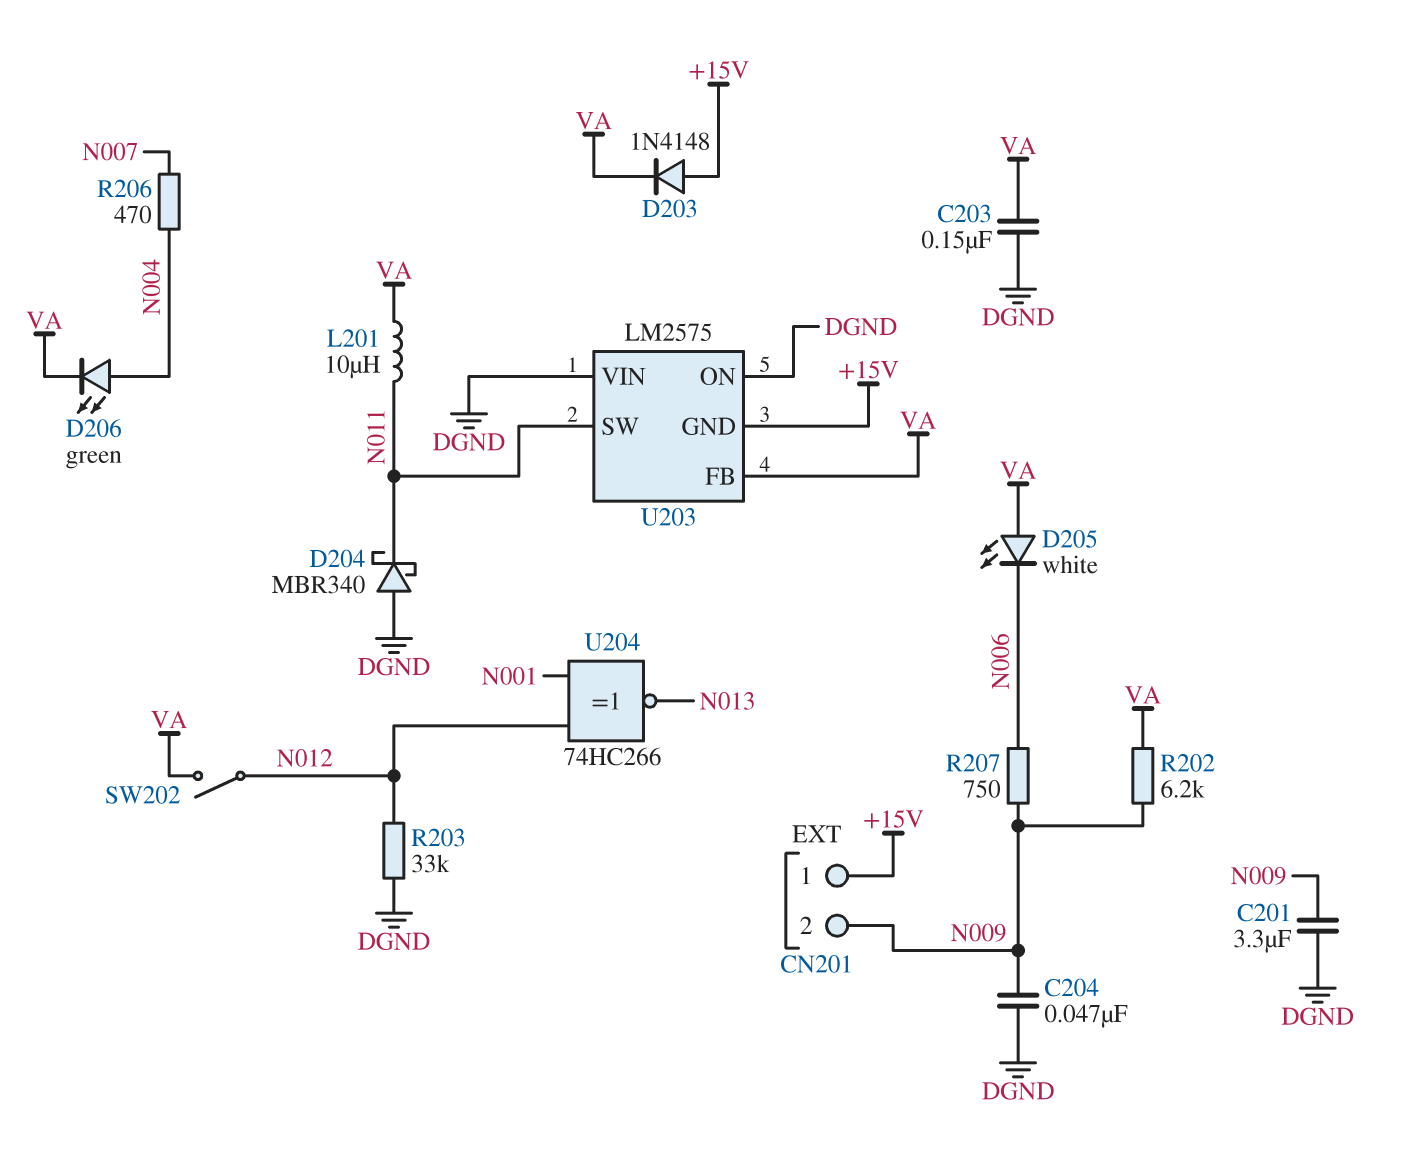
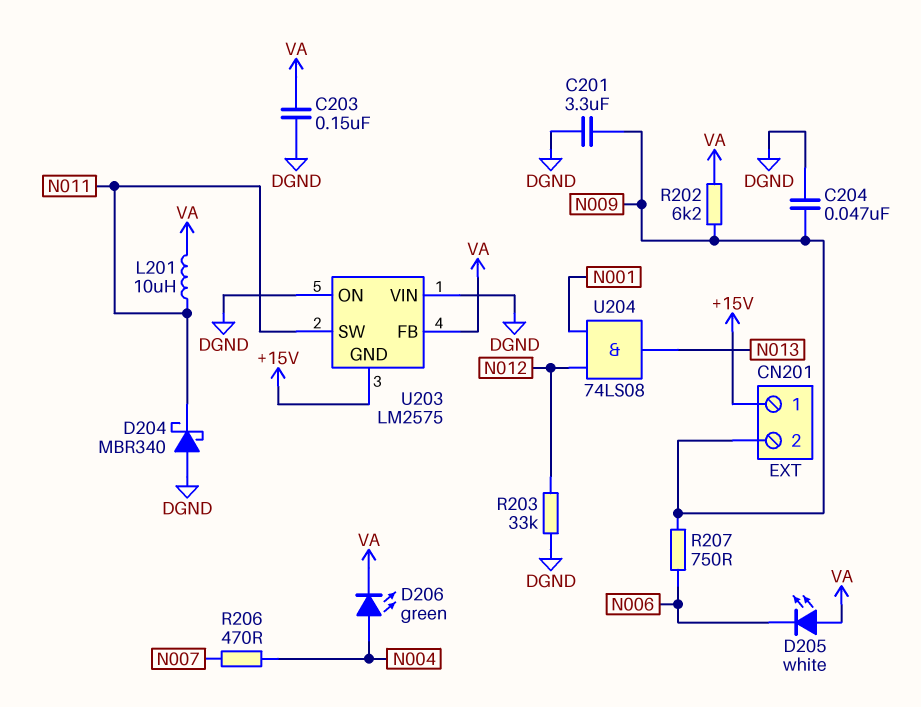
D203: diode 1N4148 (A +15V, K VA) -> none
SW202: switch (N012, VA) -> none
U204: XNOR 74HC266 (in N001, in N012, out N013) -> AND 74LS08 (in N001, in N012, out N013)

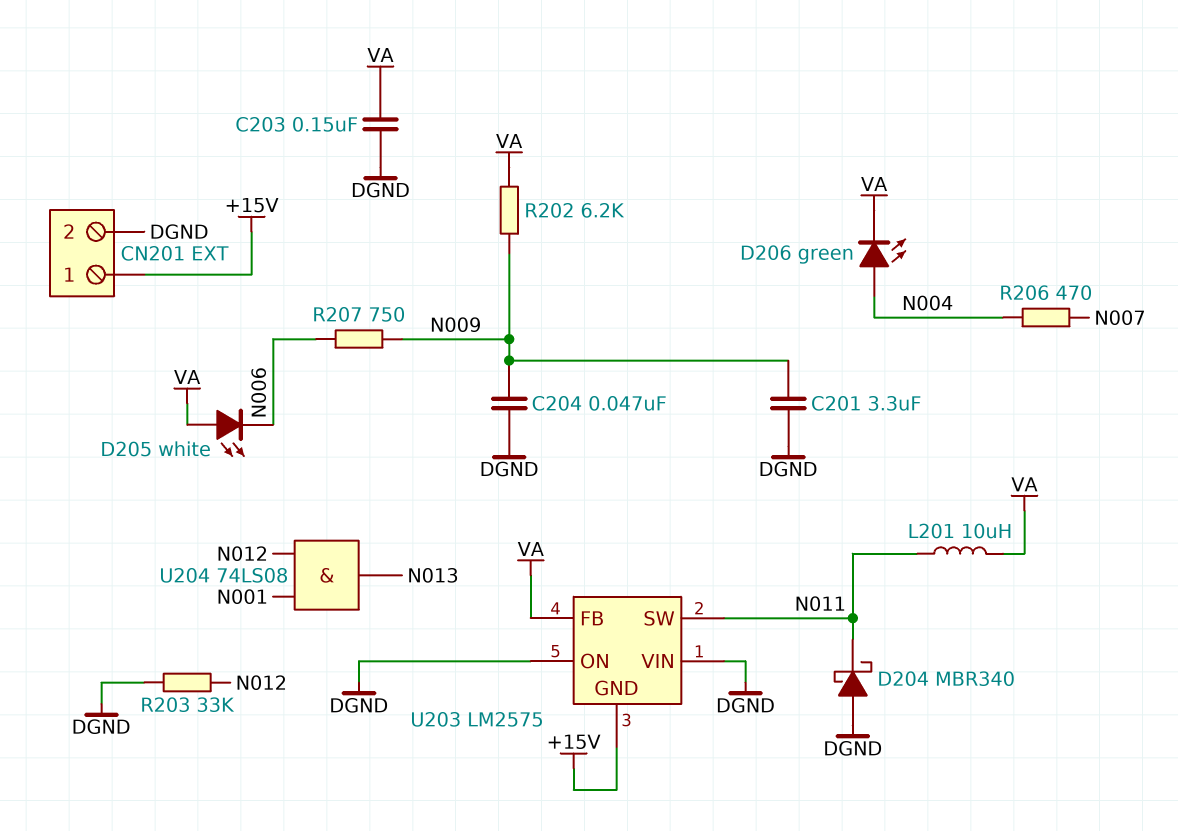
CN201 pin 2: N009 -> DGND

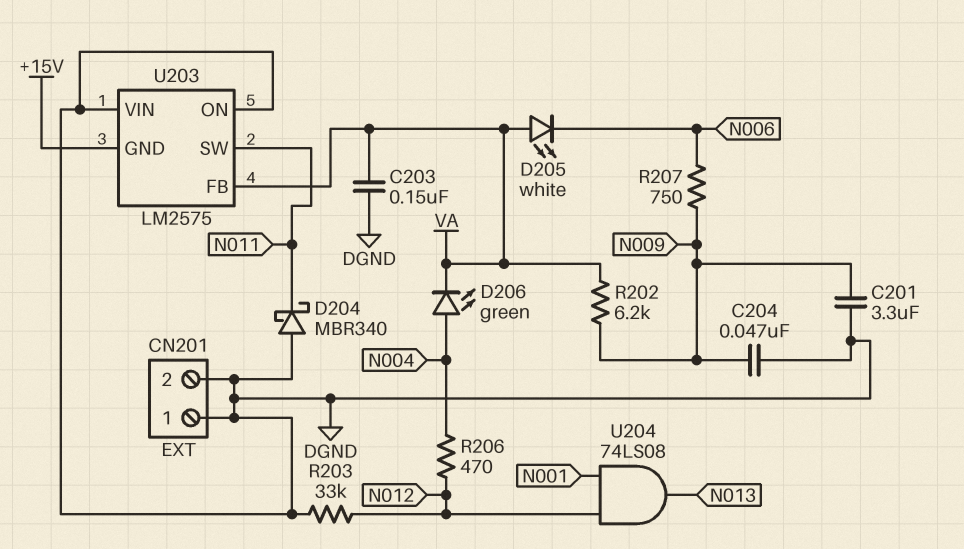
CN201 pin 1: +15V -> DGND
L201: 10uH (N011, VA) -> none
R206: 470 (N004, N007) -> 470 (N004, N012)

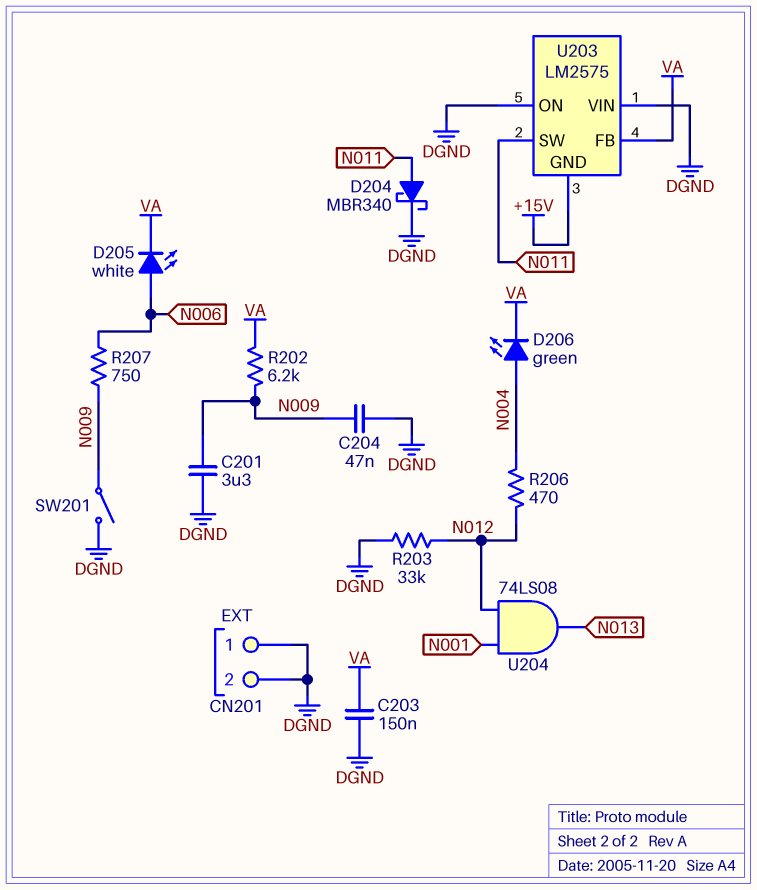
D204: schottky MBR340 (A DGND, K N011) -> schottky MBR340 (A N011, K DGND)
D205: LED white (A VA, K N006) -> LED white (A N006, K VA)
SW201: none -> switch (DGND, N009)

